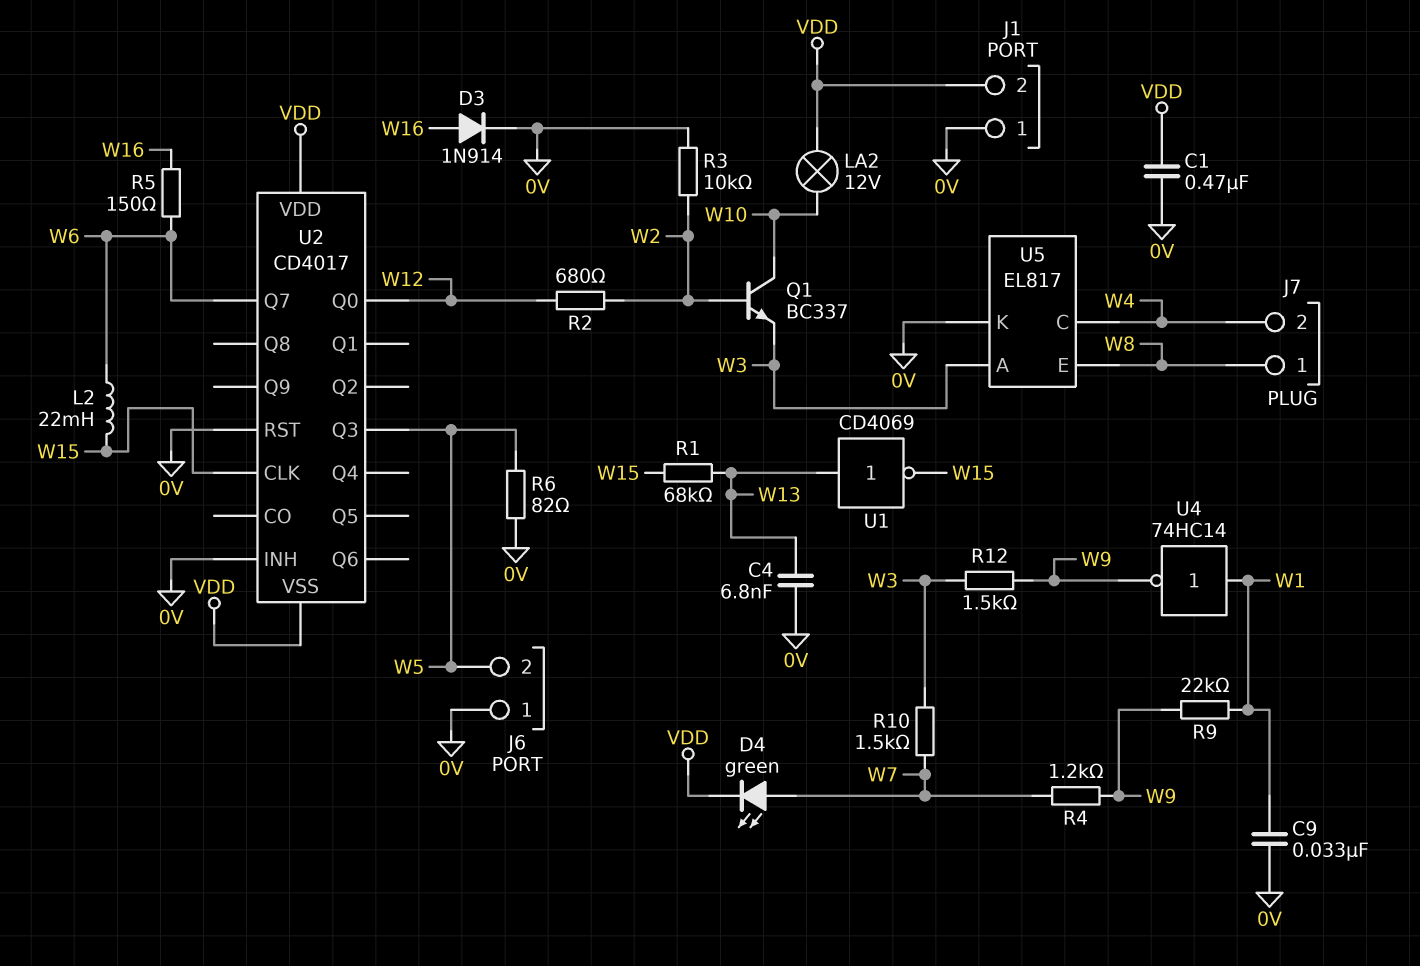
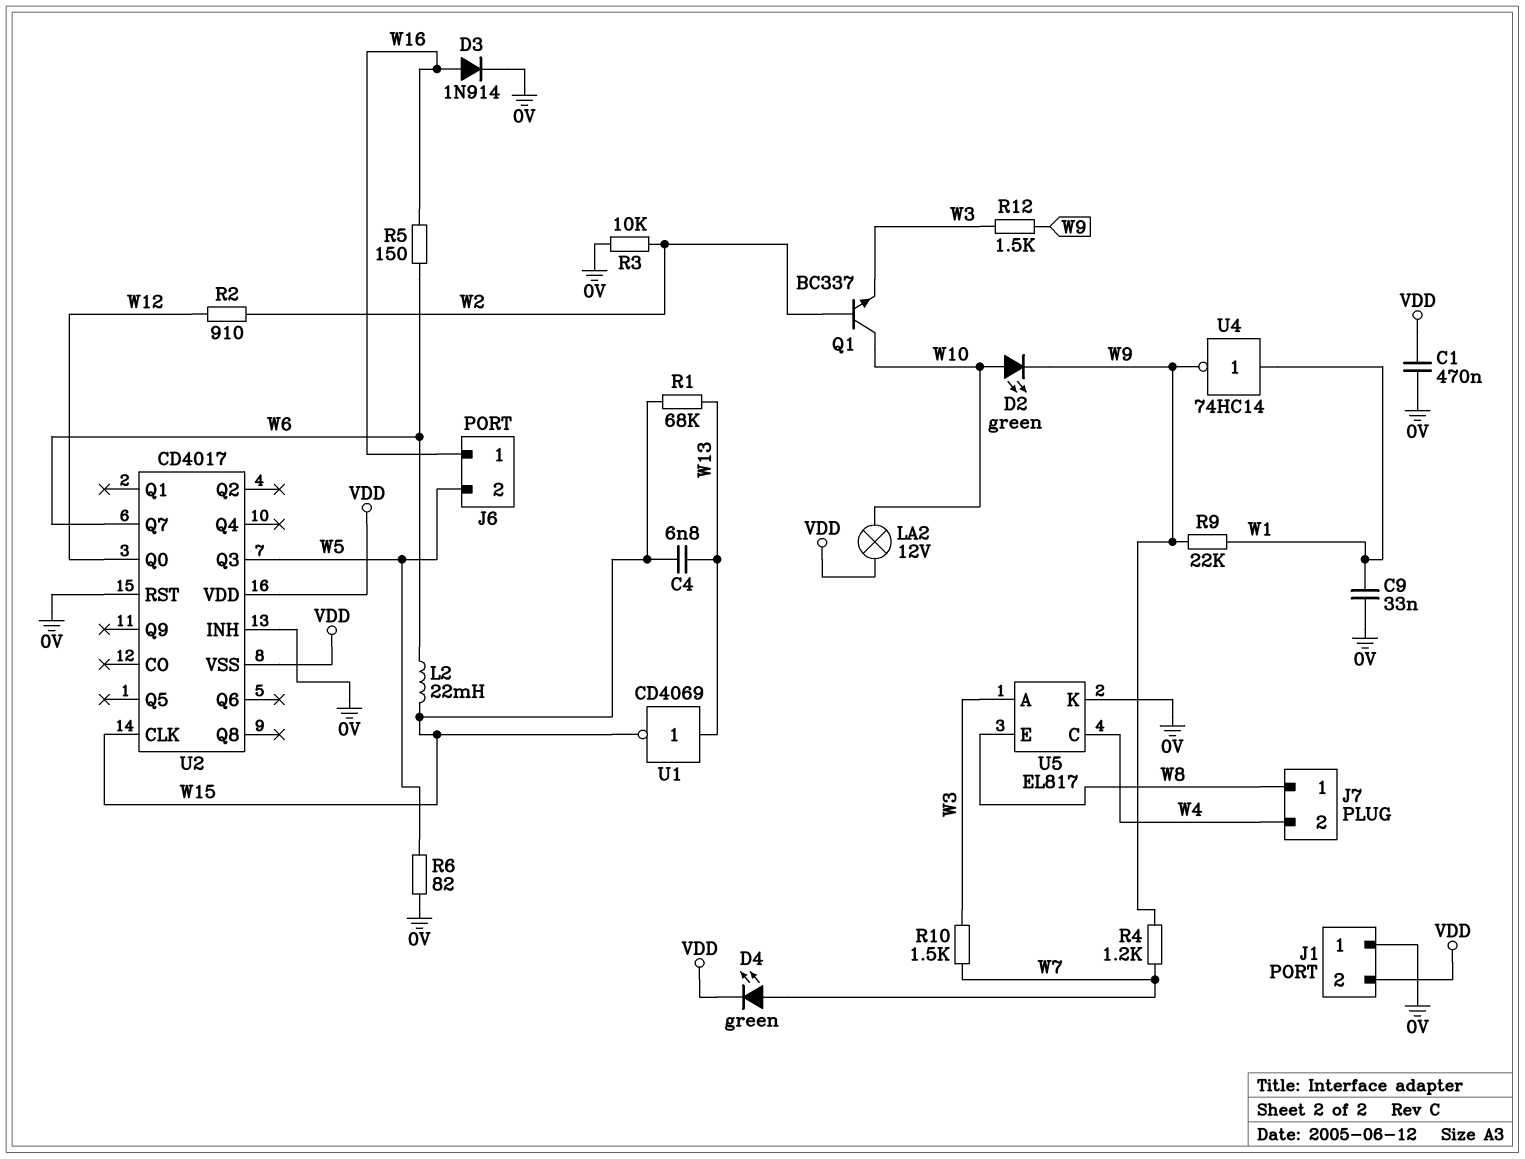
C4: 6.8nF (0V, W13) -> 6.8nF (W13, W15)
D2: none -> LED green (A W10, K W9)
J6 pin 1: 0V -> W16
R2: 680 (W2, W12) -> 910 (W2, W12)

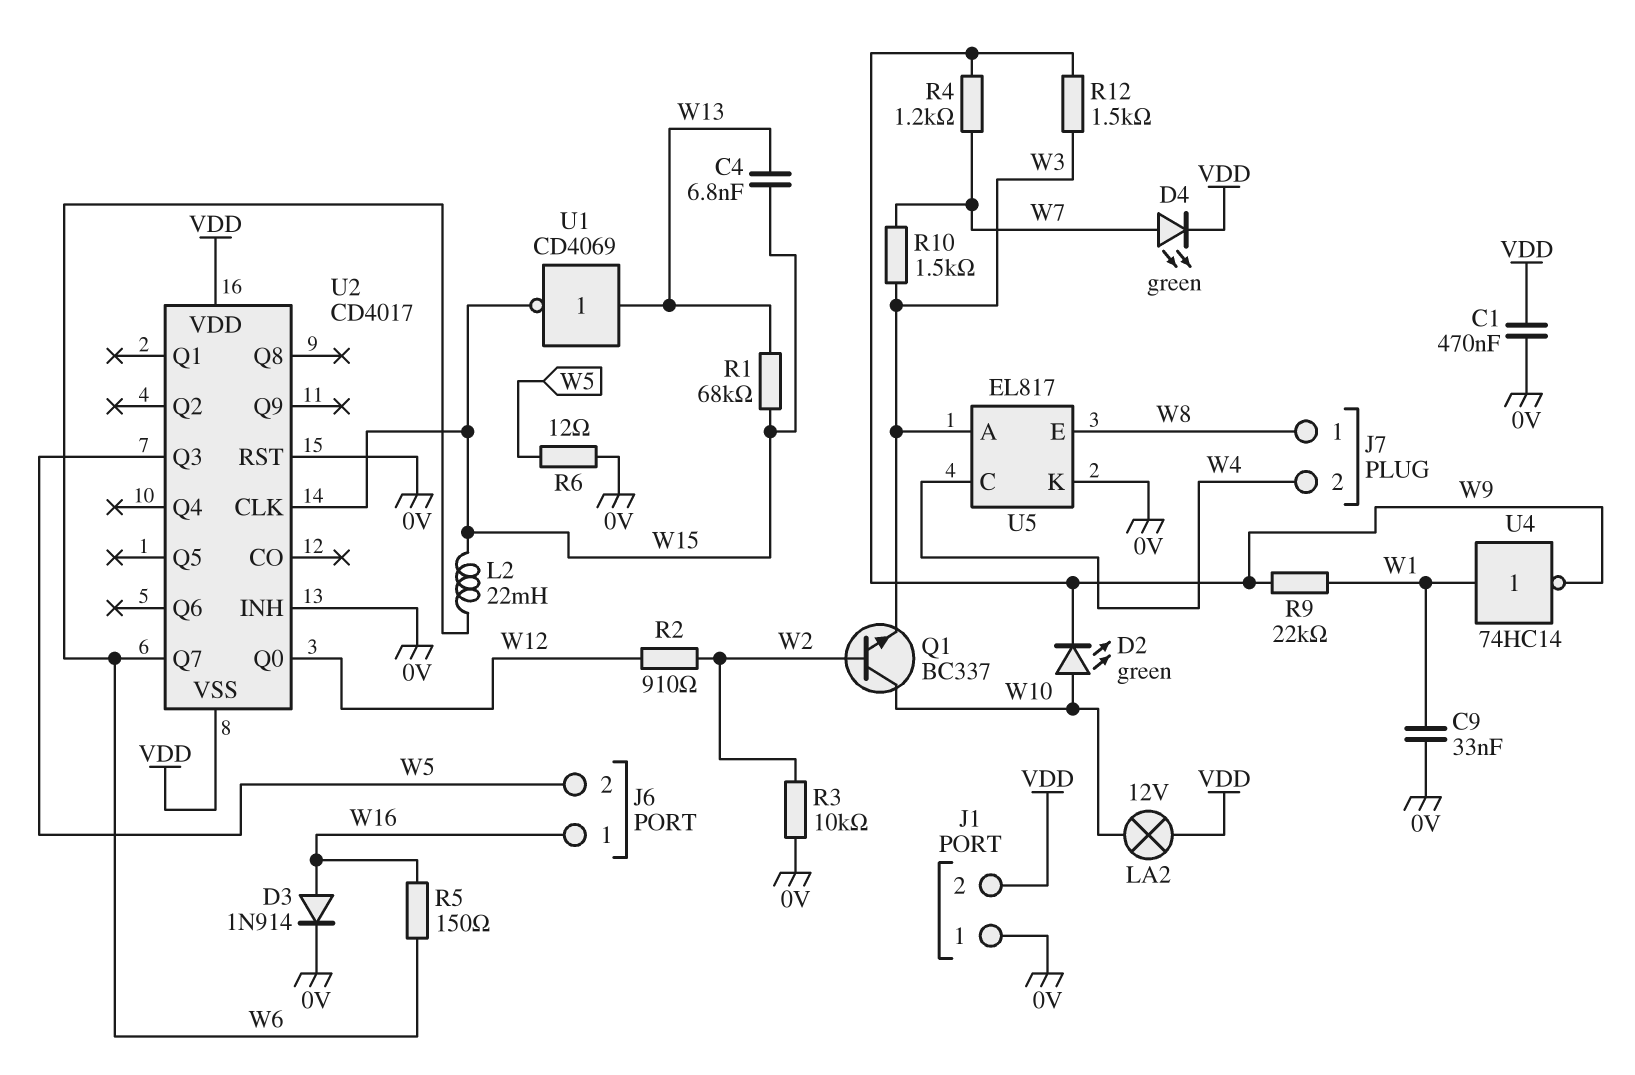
R6: 82 (0V, W5) -> 12 (0V, W5)

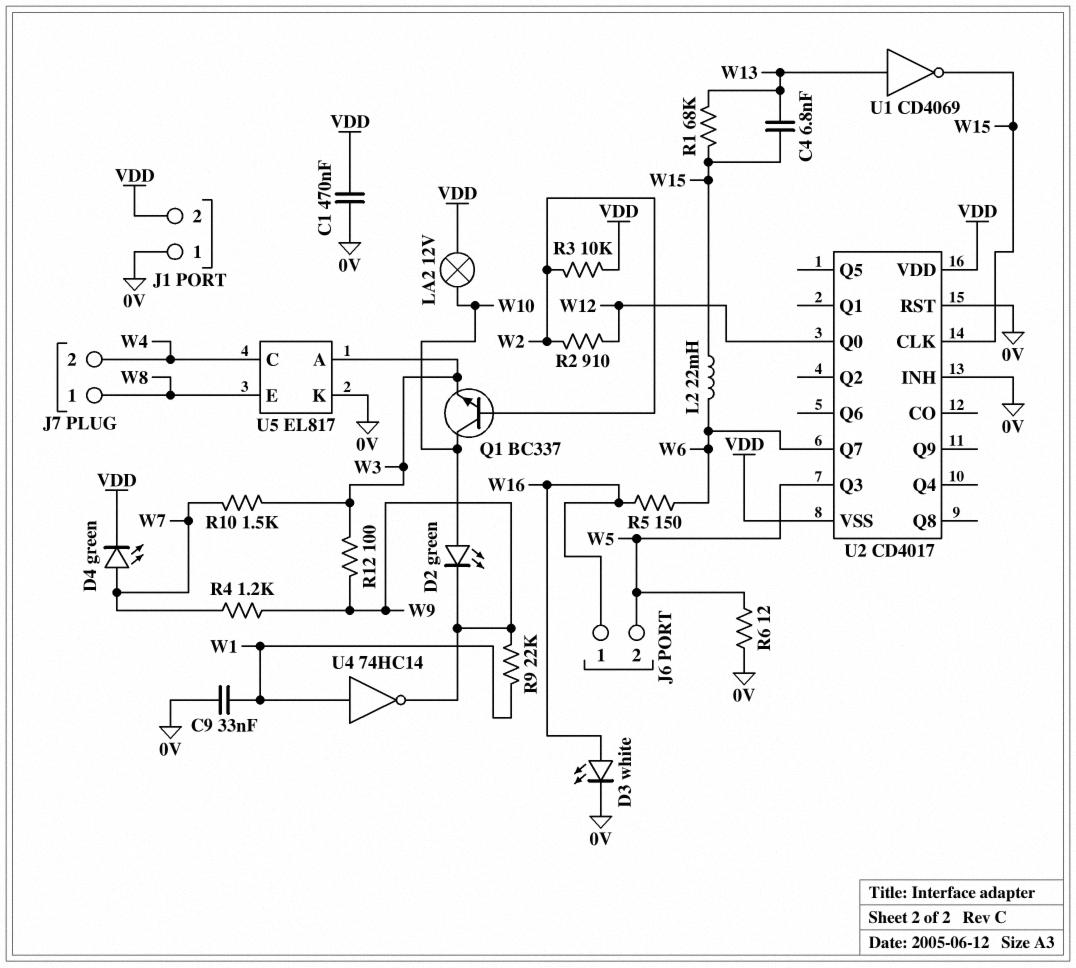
D3: diode 1N914 (A W16, K 0V) -> LED white (A W16, K 0V)
R3: 10k (0V, W2) -> 10k (VDD, W2)
R12: 1.5k (W3, W9) -> 100 (W3, W9)

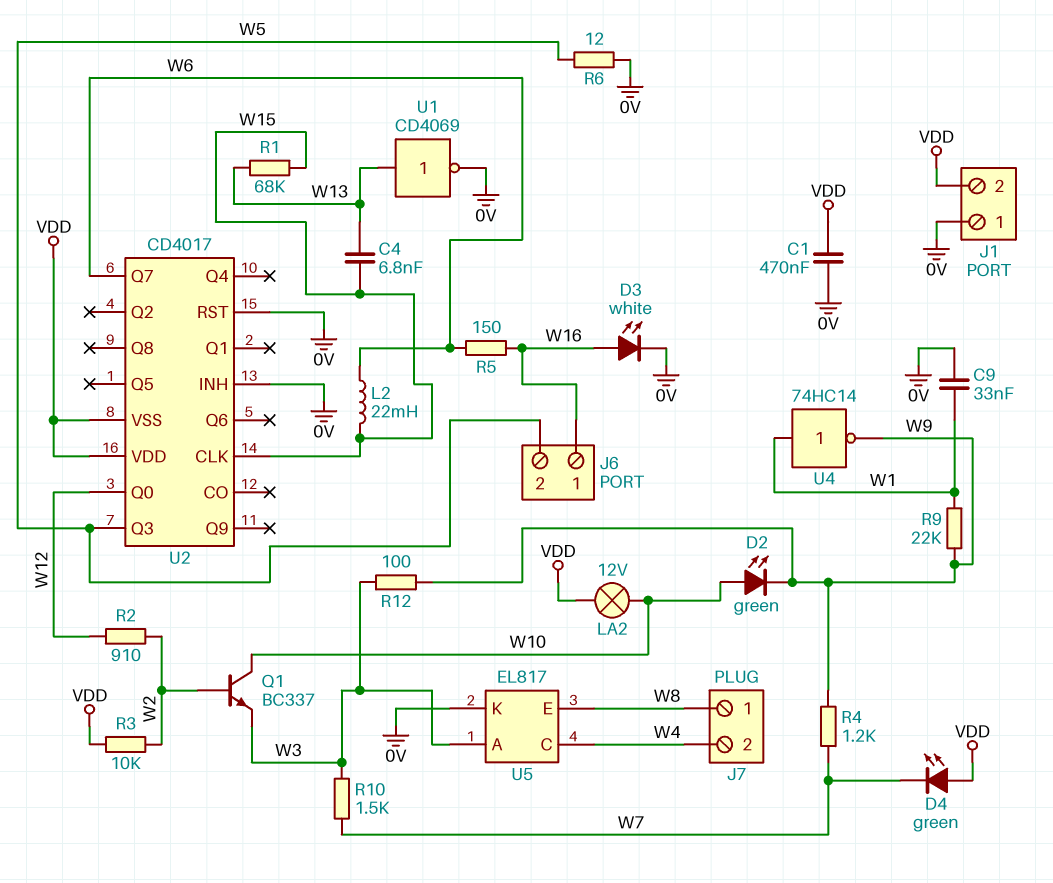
D4: LED green (A W7, K VDD) -> LED green (A VDD, K W7)
U1: NOT CD4069 (in W13, out W15) -> NOT CD4069 (in W13, out 0V)

